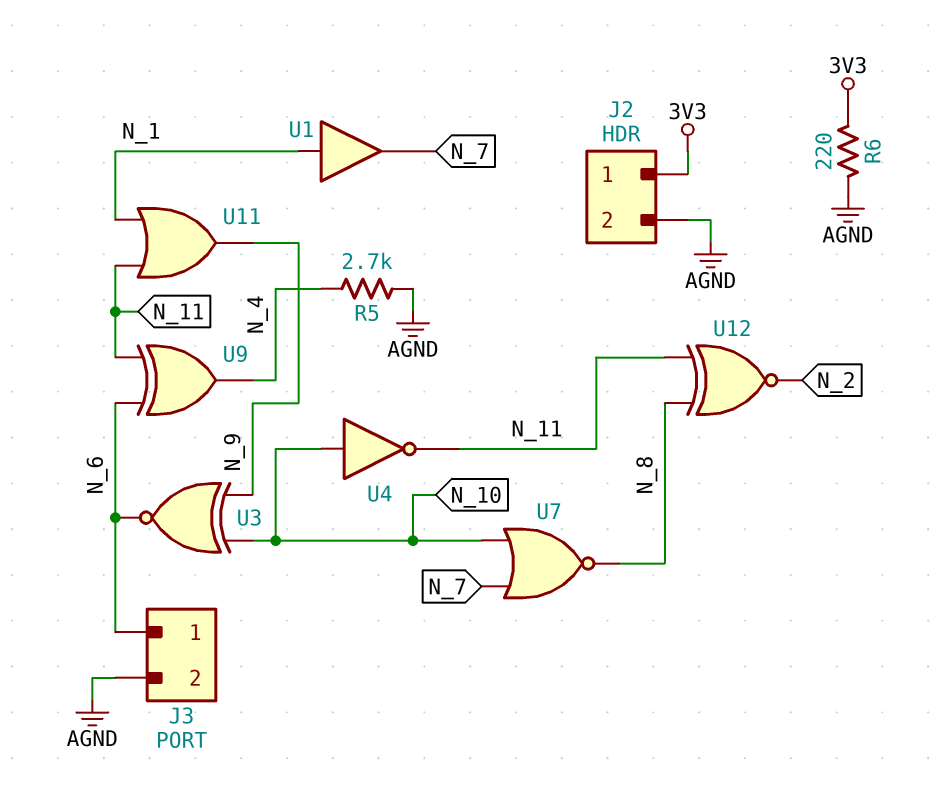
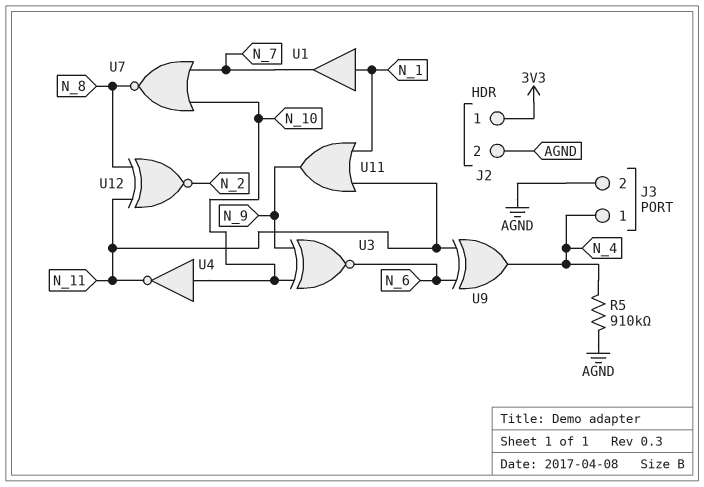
J3 pin 1: N_6 -> N_4
R5: 2.7k (AGND, N_4) -> 910k (AGND, N_4)
R6: 220 (3V3, AGND) -> none

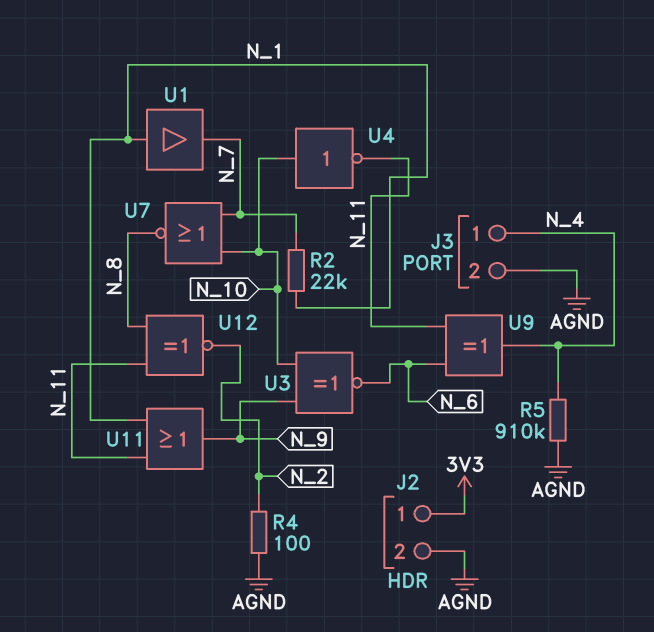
R2: none -> 22k (N_1, N_7)
R4: none -> 100 (AGND, N_2)

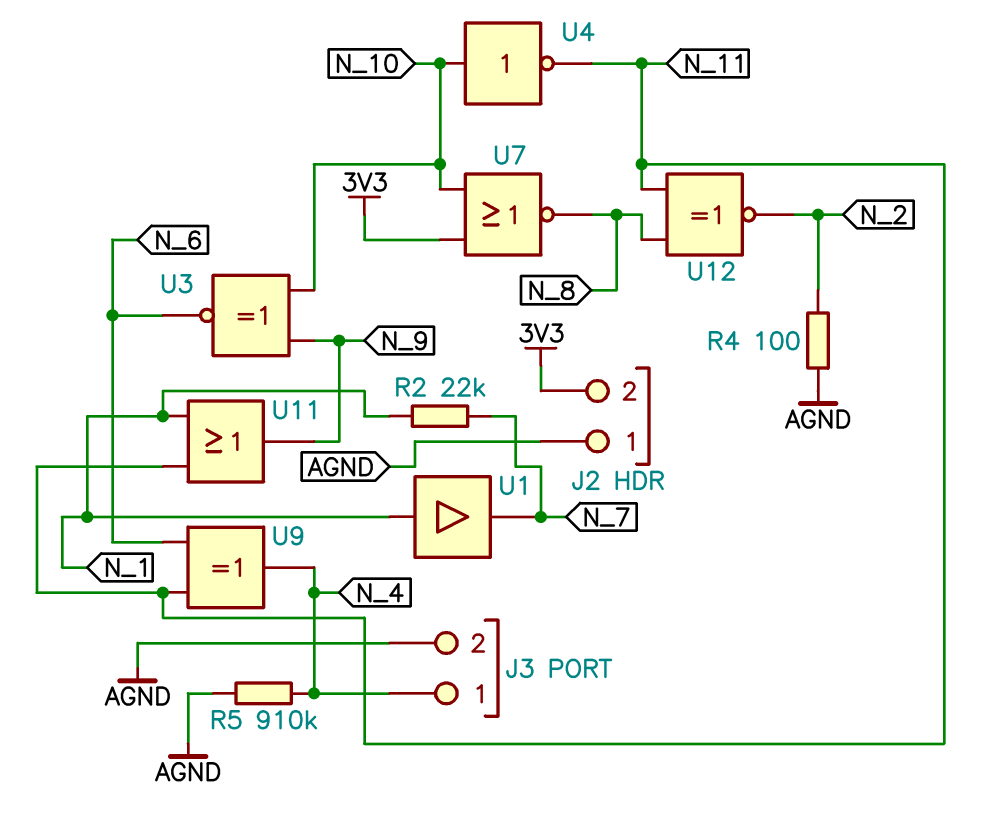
J2 pin 1: 3V3 -> AGND
J2 pin 2: AGND -> 3V3
U7: NOR (in N_7, in N_10, out N_8) -> NOR (in 3V3, in N_10, out N_8)

